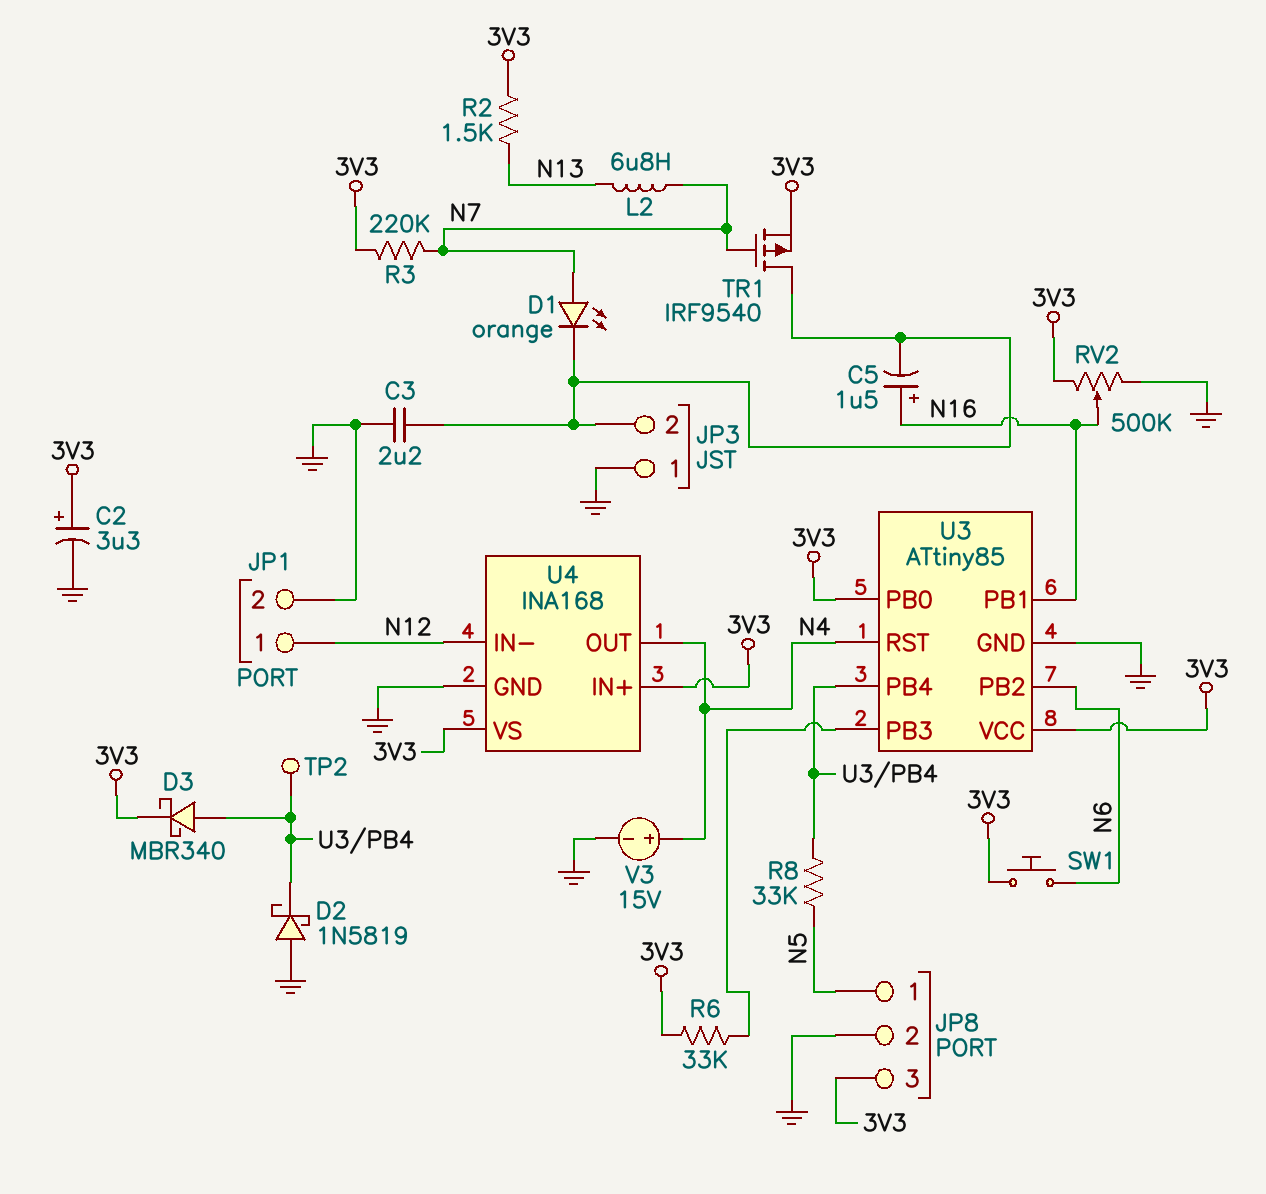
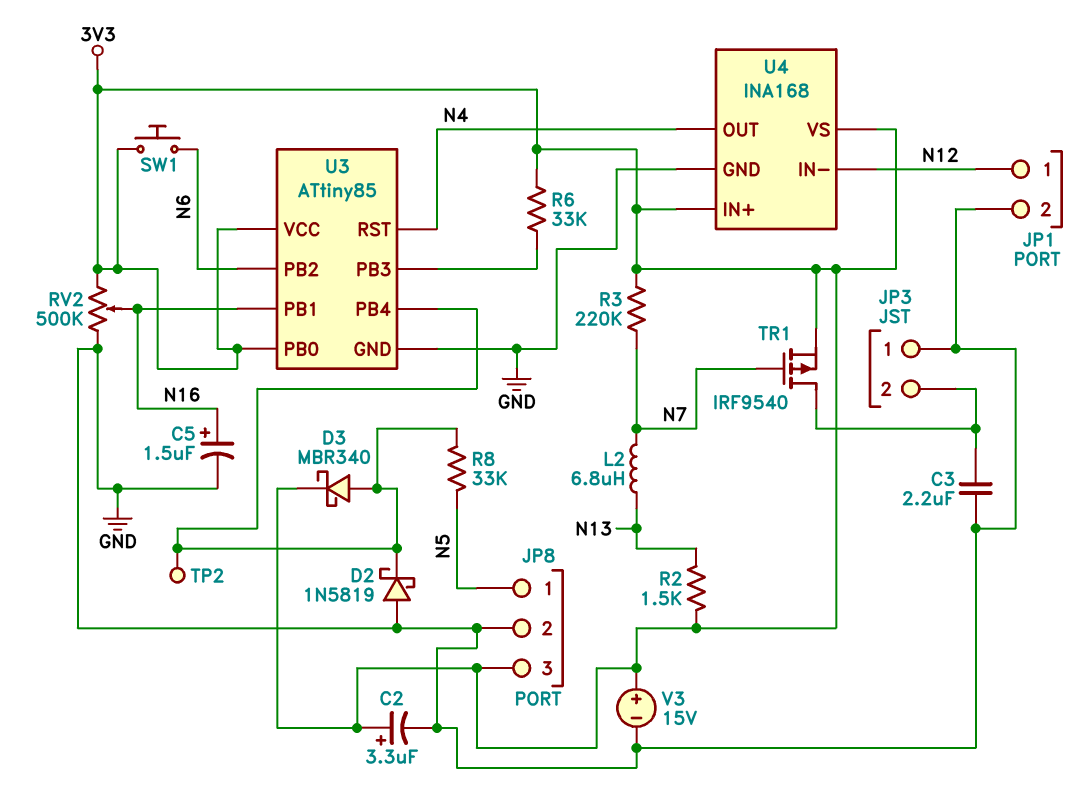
C5: 1.5uF (plus N16, minus JP3/2) -> 1.5uF (plus N16, minus GND)
D1: LED orange (A N7, K JP3/2) -> none
V3: 15V (plus N4, minus GND) -> 15V (plus 3V3, minus GND)

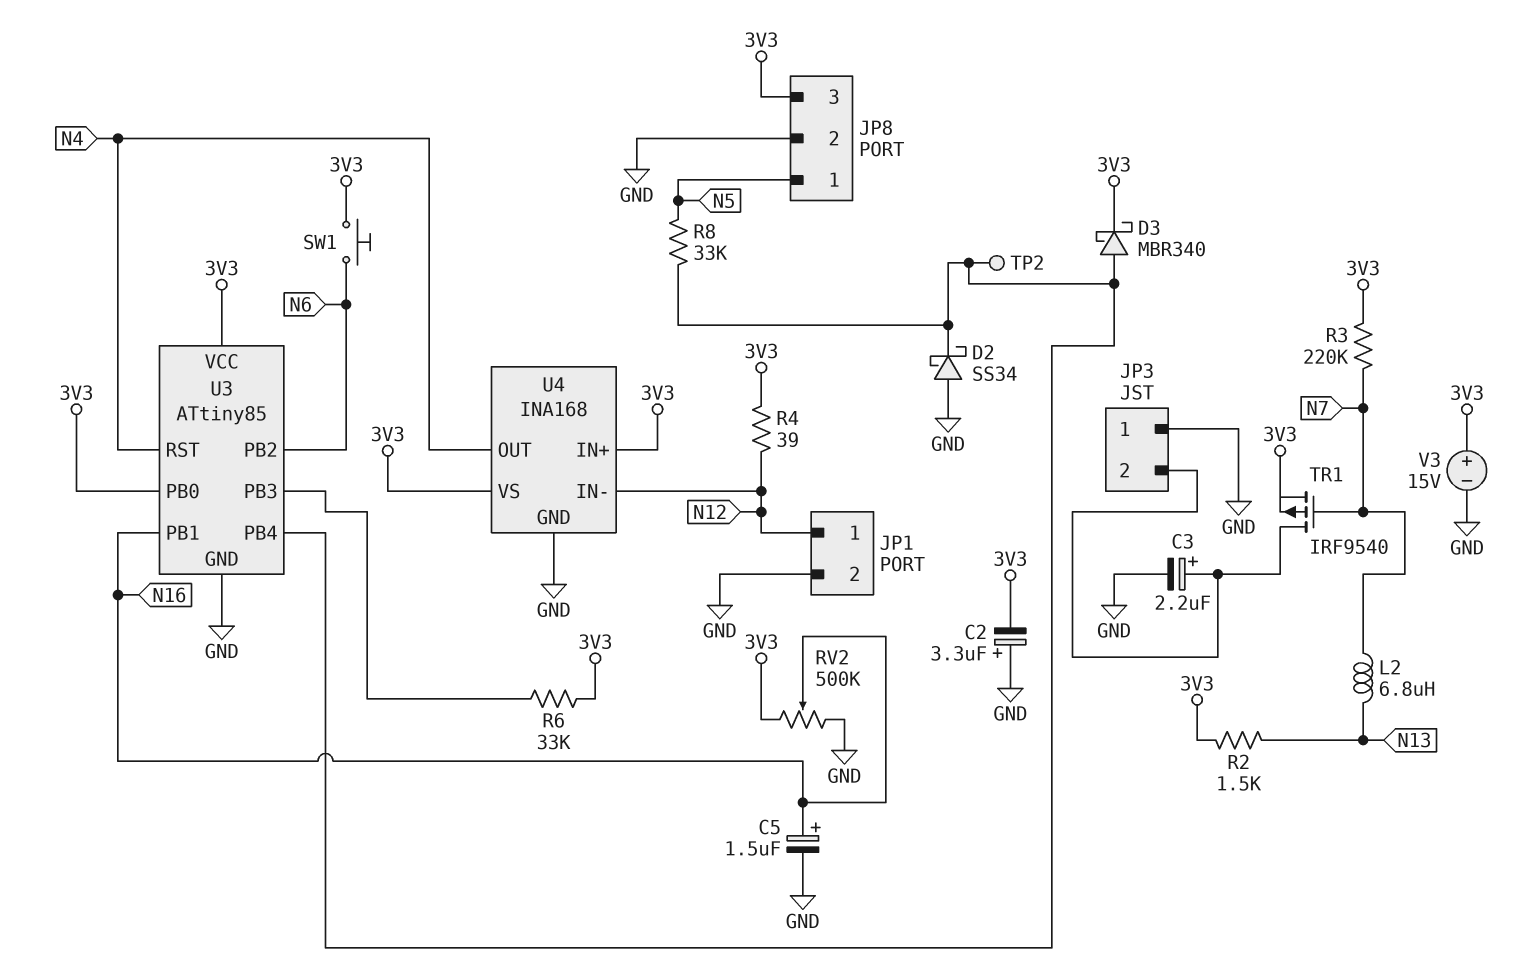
C2: 3.3uF (plus 3V3, minus GND) -> 3.3uF (plus GND, minus 3V3)
C3: 2.2uF (GND, JP3/2) -> 2.2uF (plus JP3/2, minus GND)
D2: schottky 1N5819 (A GND, K U3/PB4) -> schottky SS34 (A GND, K U3/PB4)
R4: none -> 39 (3V3, N12)

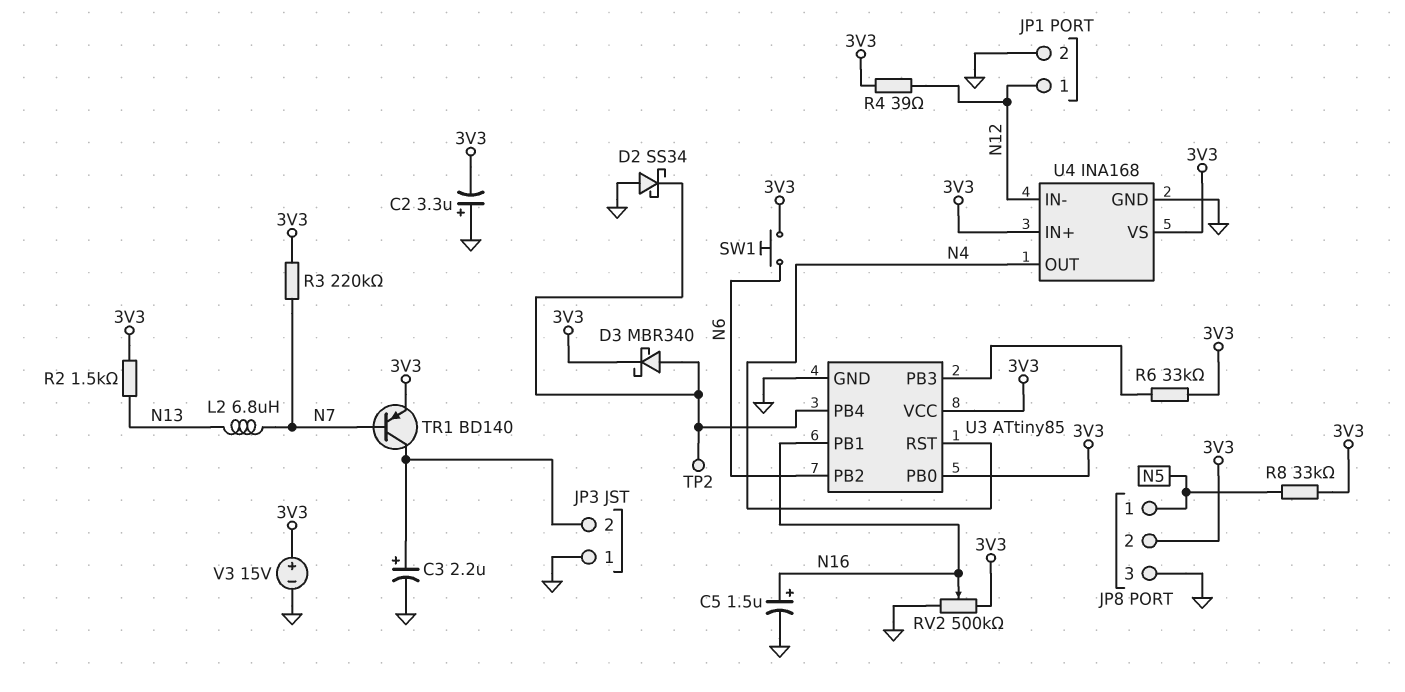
JP8 pin 2: GND -> 3V3
JP8 pin 3: 3V3 -> GND
R8: 33k (N5, U3/PB4) -> 33k (3V3, N5)
TR1: PMOS IRF9540 (G N7, D JP3/2, S 3V3) -> PNP BD140 (B N7, C JP3/2, E 3V3)

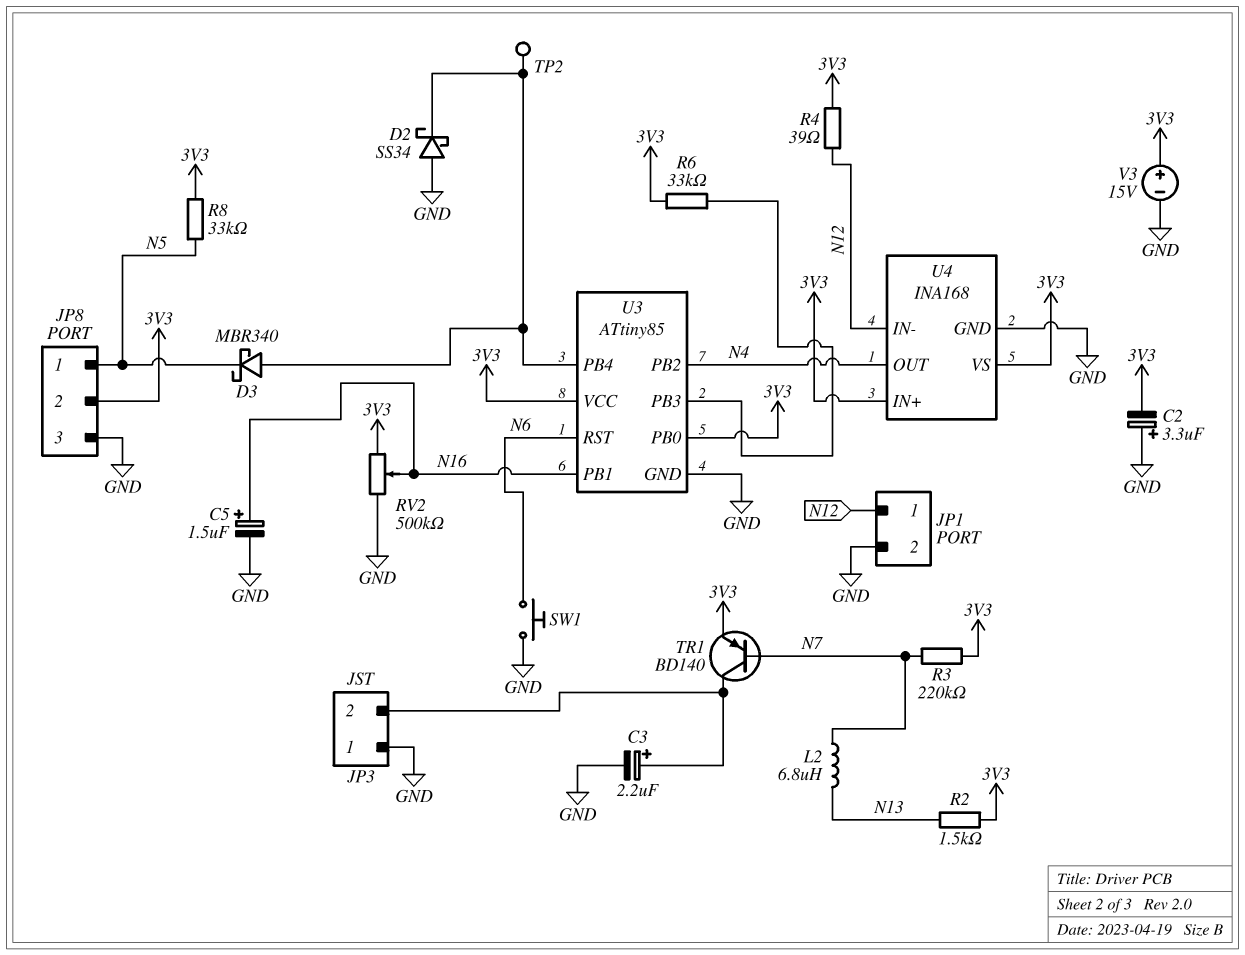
D3: schottky MBR340 (A U3/PB4, K 3V3) -> schottky MBR340 (A U3/PB4, K N5)
SW1: button (3V3, N6) -> button (GND, N6)
U3 pin PB2: N6 -> N4
U3 pin RST: N4 -> N6

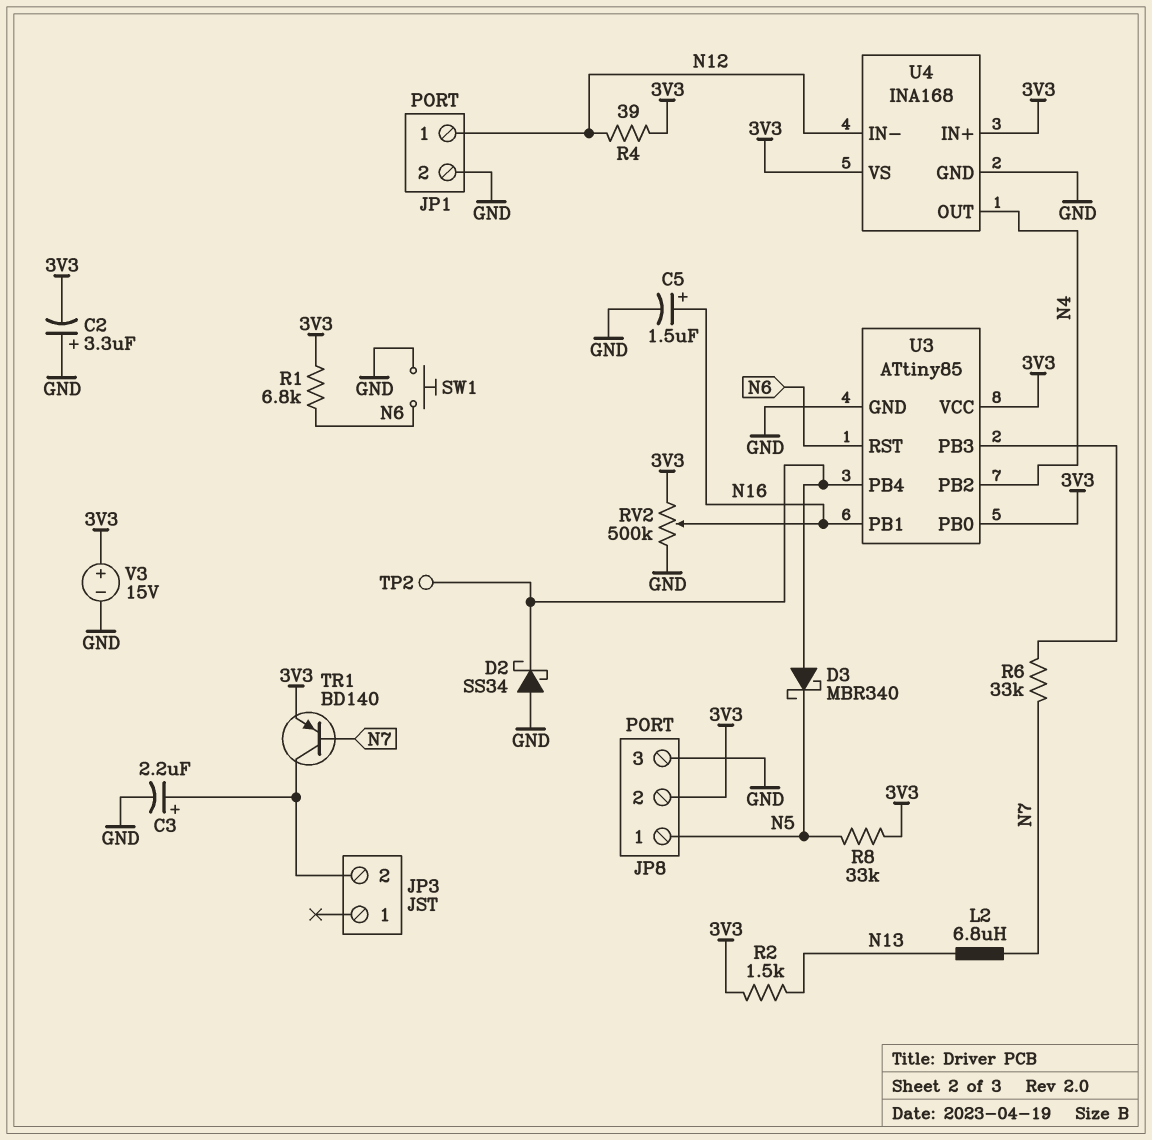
JP3 pin 1: GND -> none
R1: none -> 6.8k (3V3, N6)
R3: 220k (3V3, N7) -> none
R6: 33k (3V3, U3/PB3) -> 33k (N7, U3/PB3)

